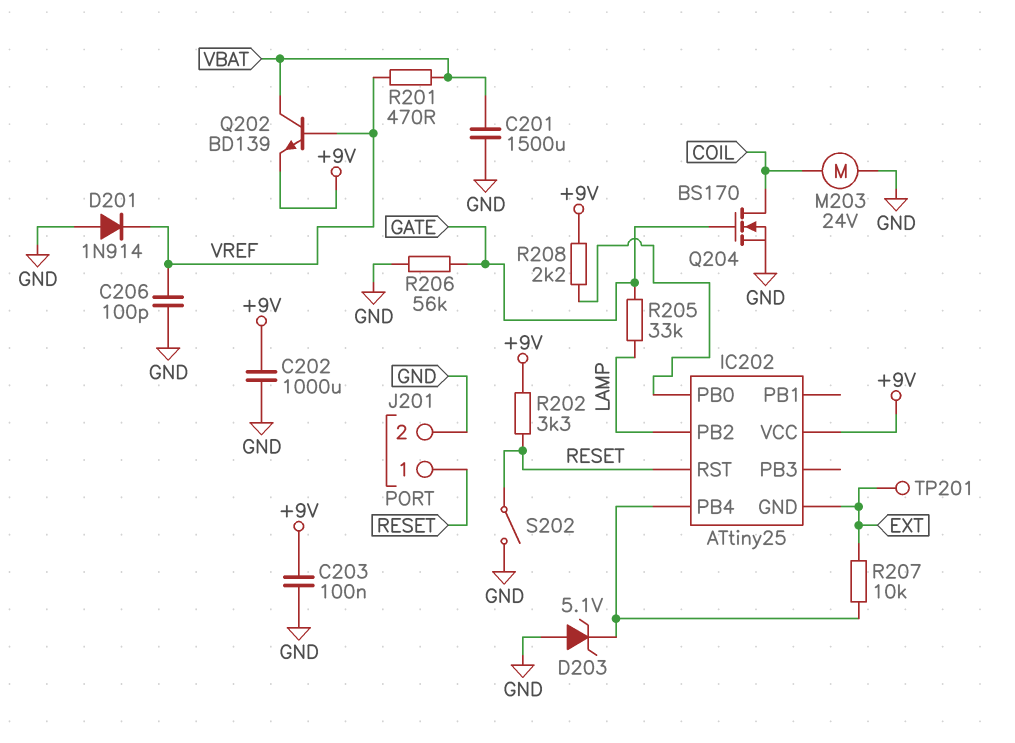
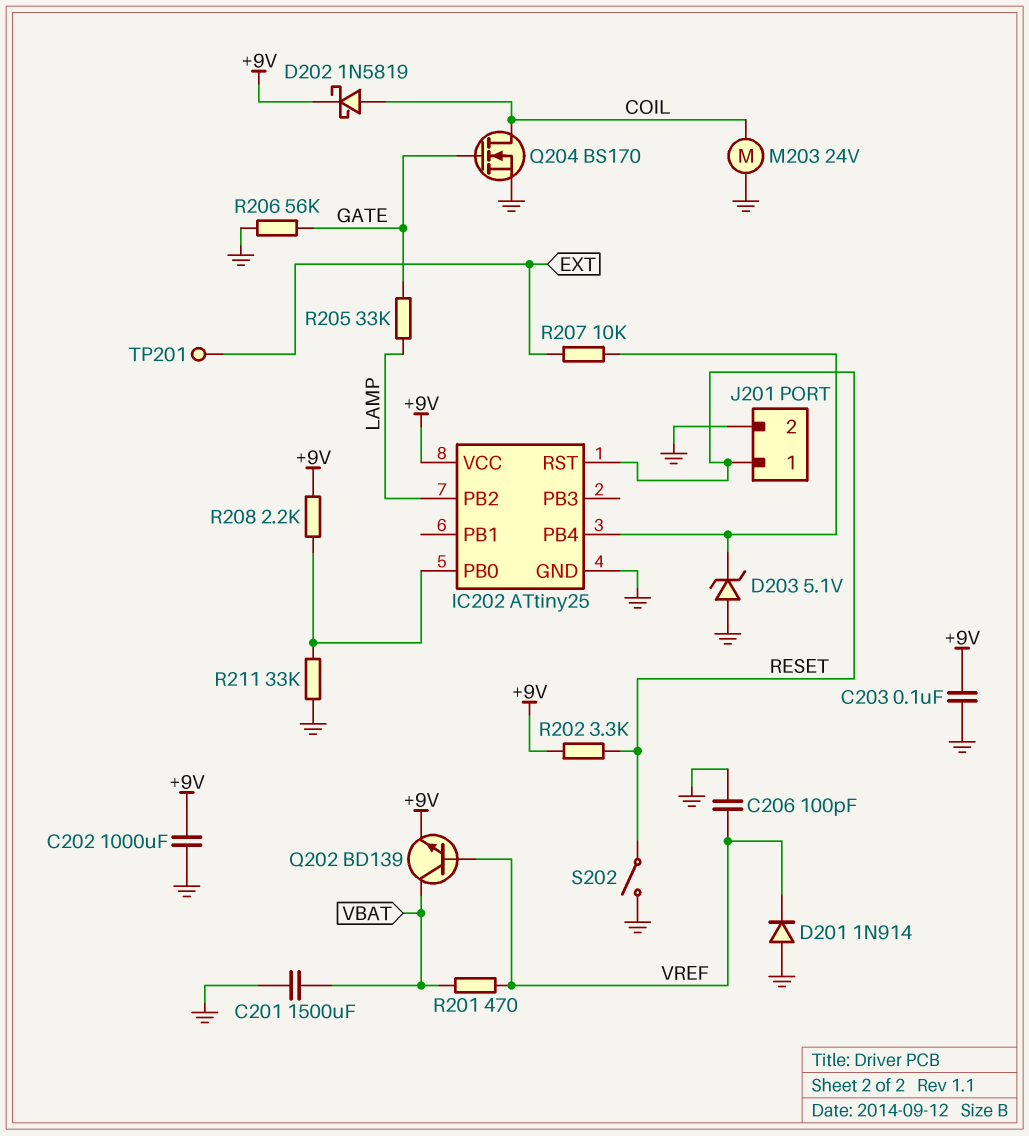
D202: none -> schottky 1N5819 (A COIL, K +9V)
IC202 pin GND: EXT -> GND
R211: none -> 33k (GND, IC202/PB0)

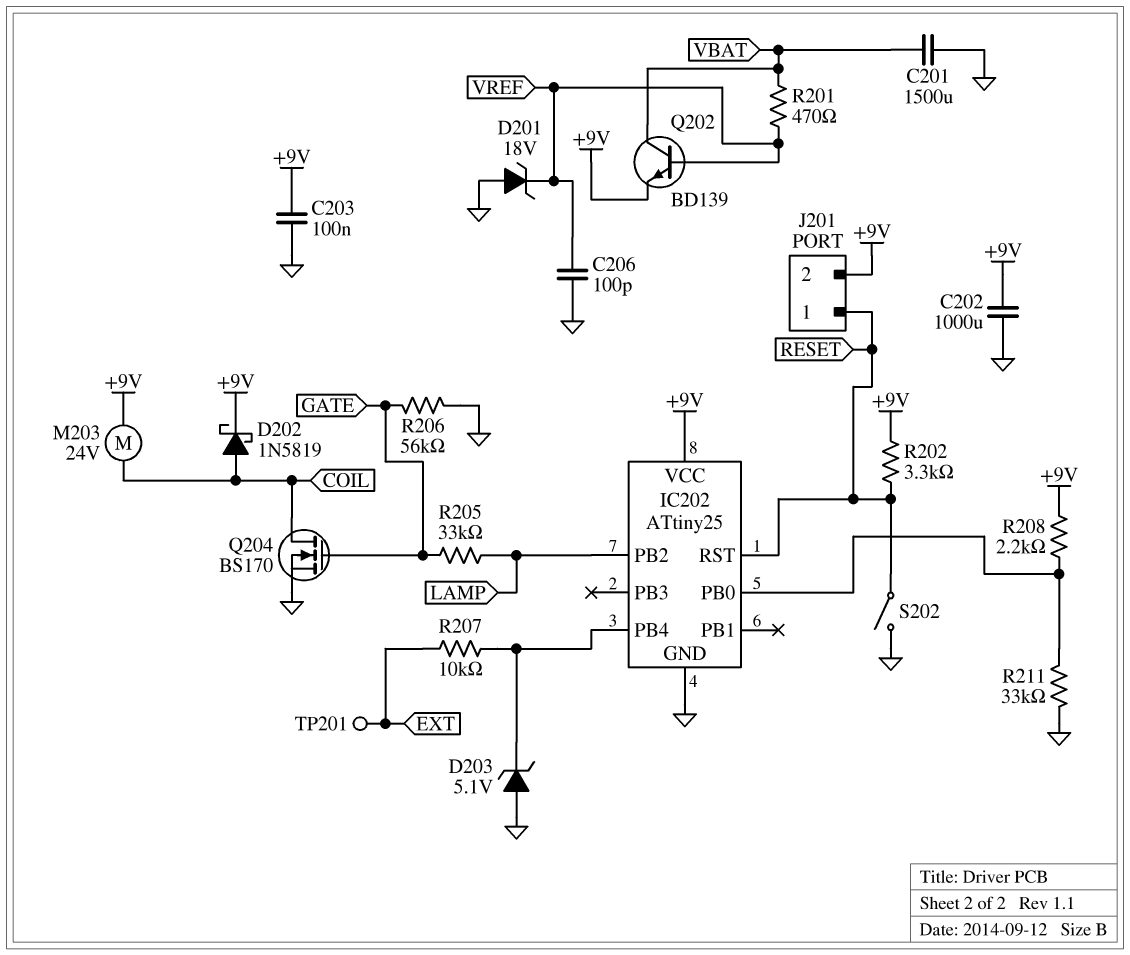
D201: diode 1N914 (A GND, K VREF) -> zener 18V (A GND, K VREF)
J201 pin 2: GND -> +9V
M203: motor 24V (COIL, GND) -> motor 24V (+9V, COIL)

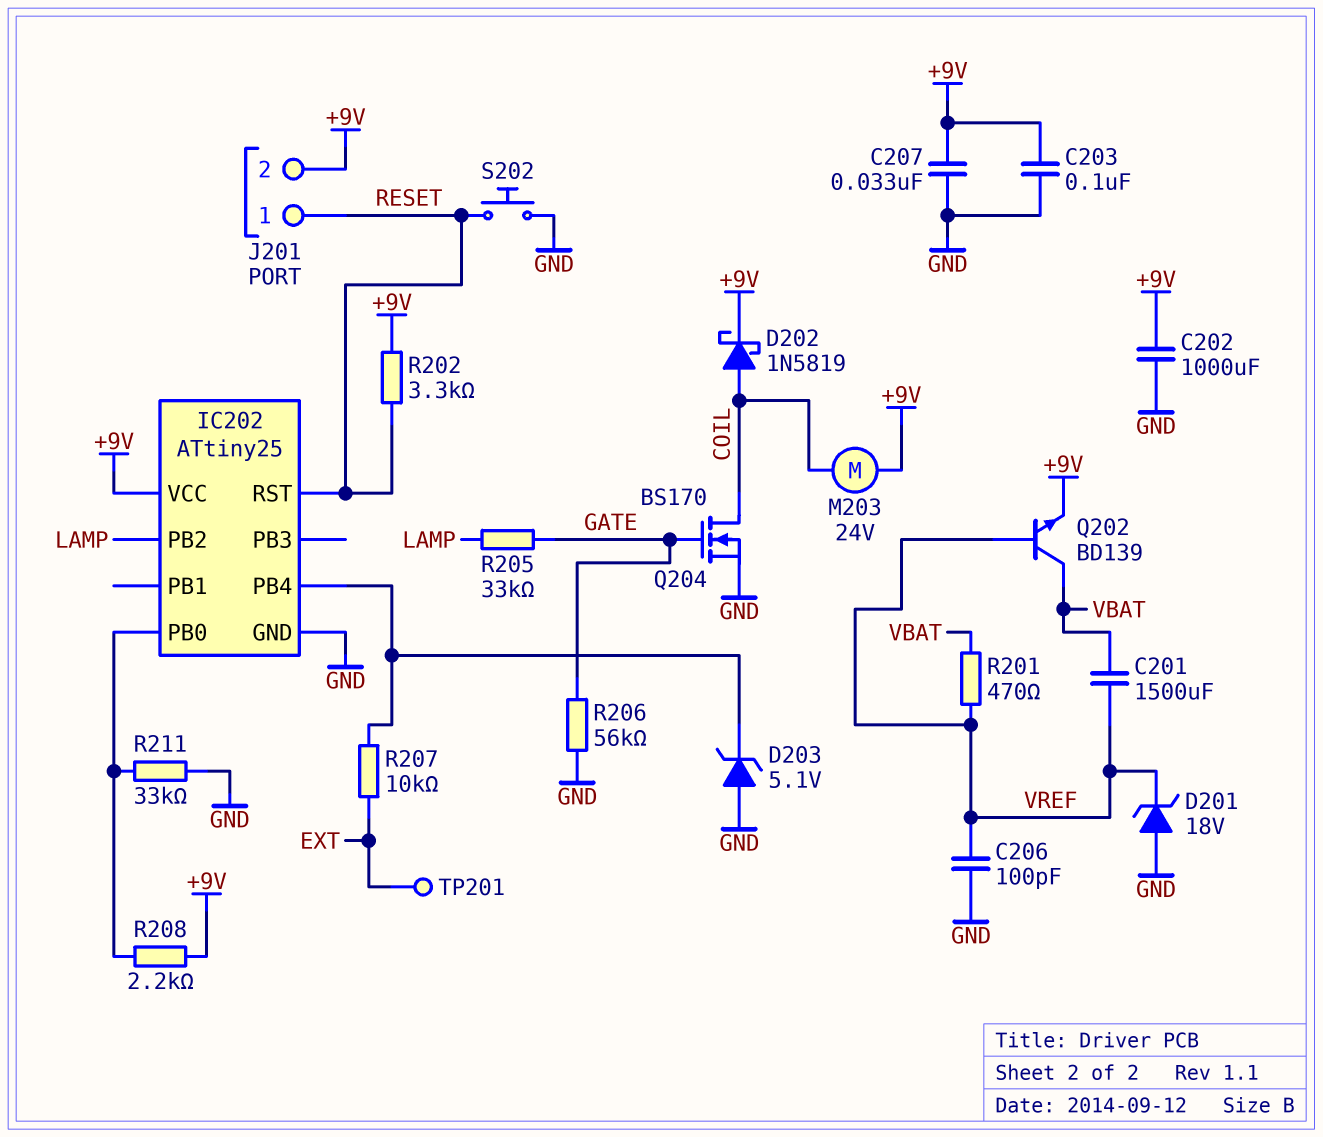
C201: 1500uF (GND, VBAT) -> 1500uF (VBAT, VREF)
C207: none -> 33nF (+9V, GND)
S202: switch (GND, RESET) -> button (GND, RESET)

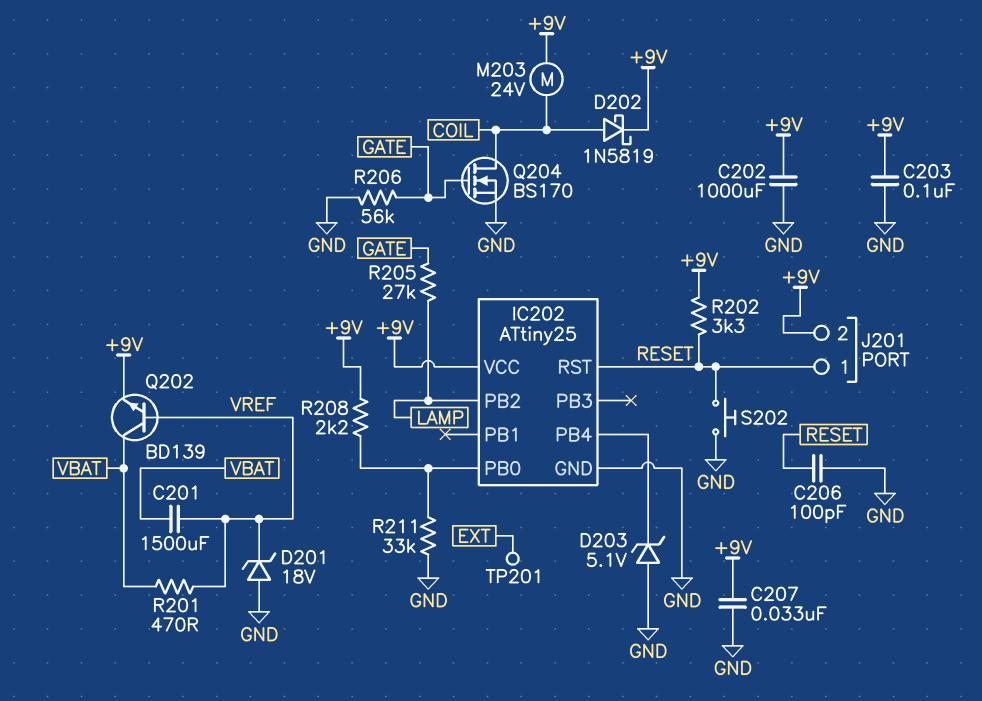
C206: 100pF (GND, VREF) -> 100pF (GND, RESET)
R205: 33k (GATE, LAMP) -> 27k (GATE, LAMP)
R207: 10k (EXT, IC202/PB4) -> none

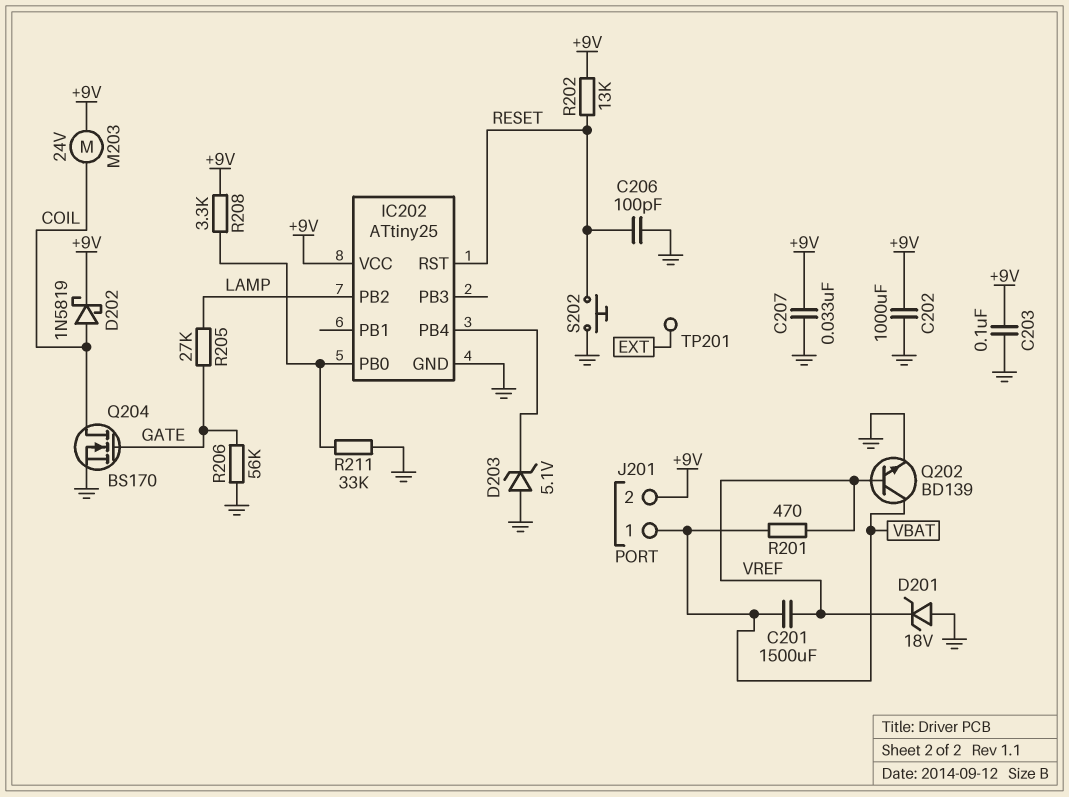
J201 pin 1: RESET -> VBAT
Q202: NPN BD139 (B VREF, C VBAT, E +9V) -> NPN BD139 (B VREF, C VBAT, E GND)
R202: 3.3k (+9V, RESET) -> 13k (+9V, RESET)
R208: 2.2k (+9V, IC202/PB0) -> 3.3k (+9V, IC202/PB0)

